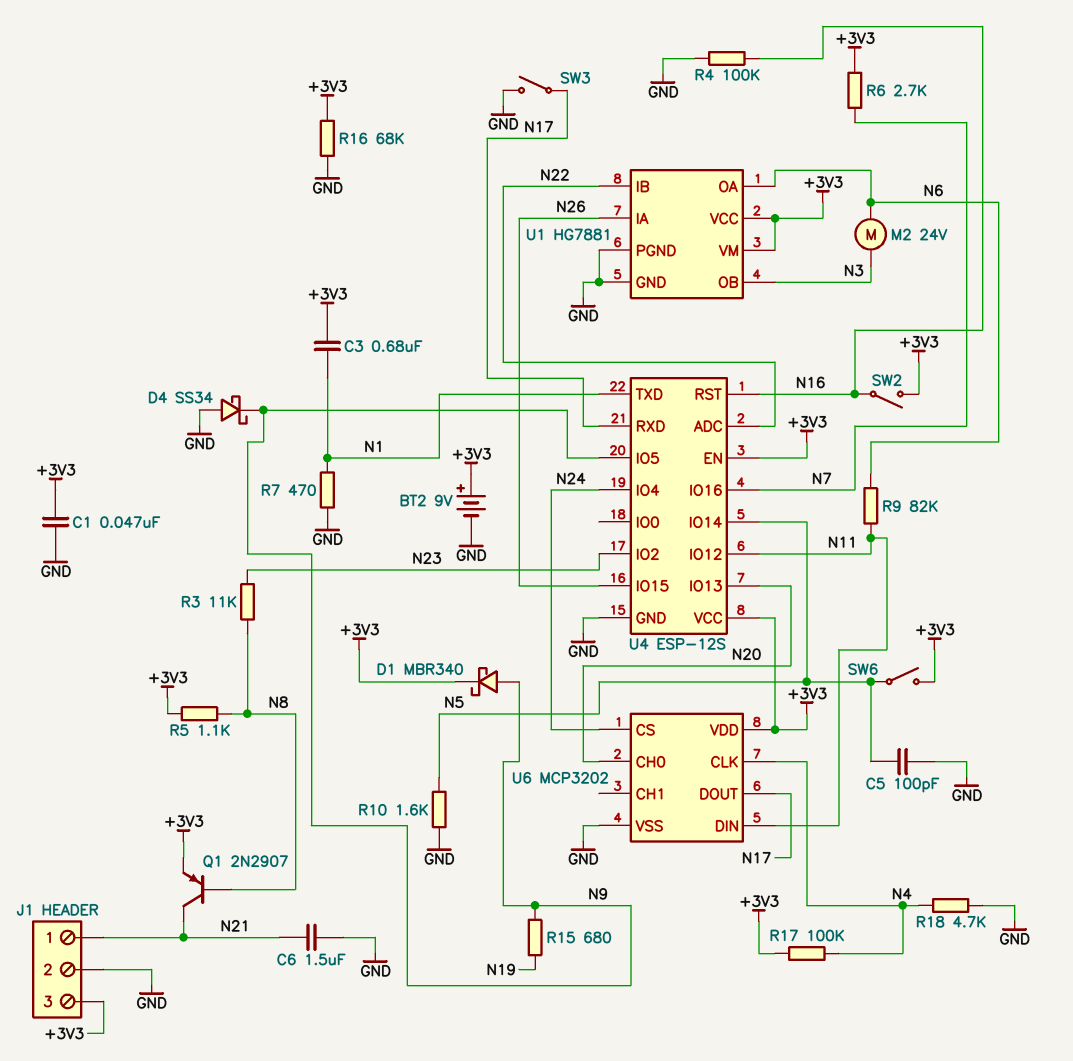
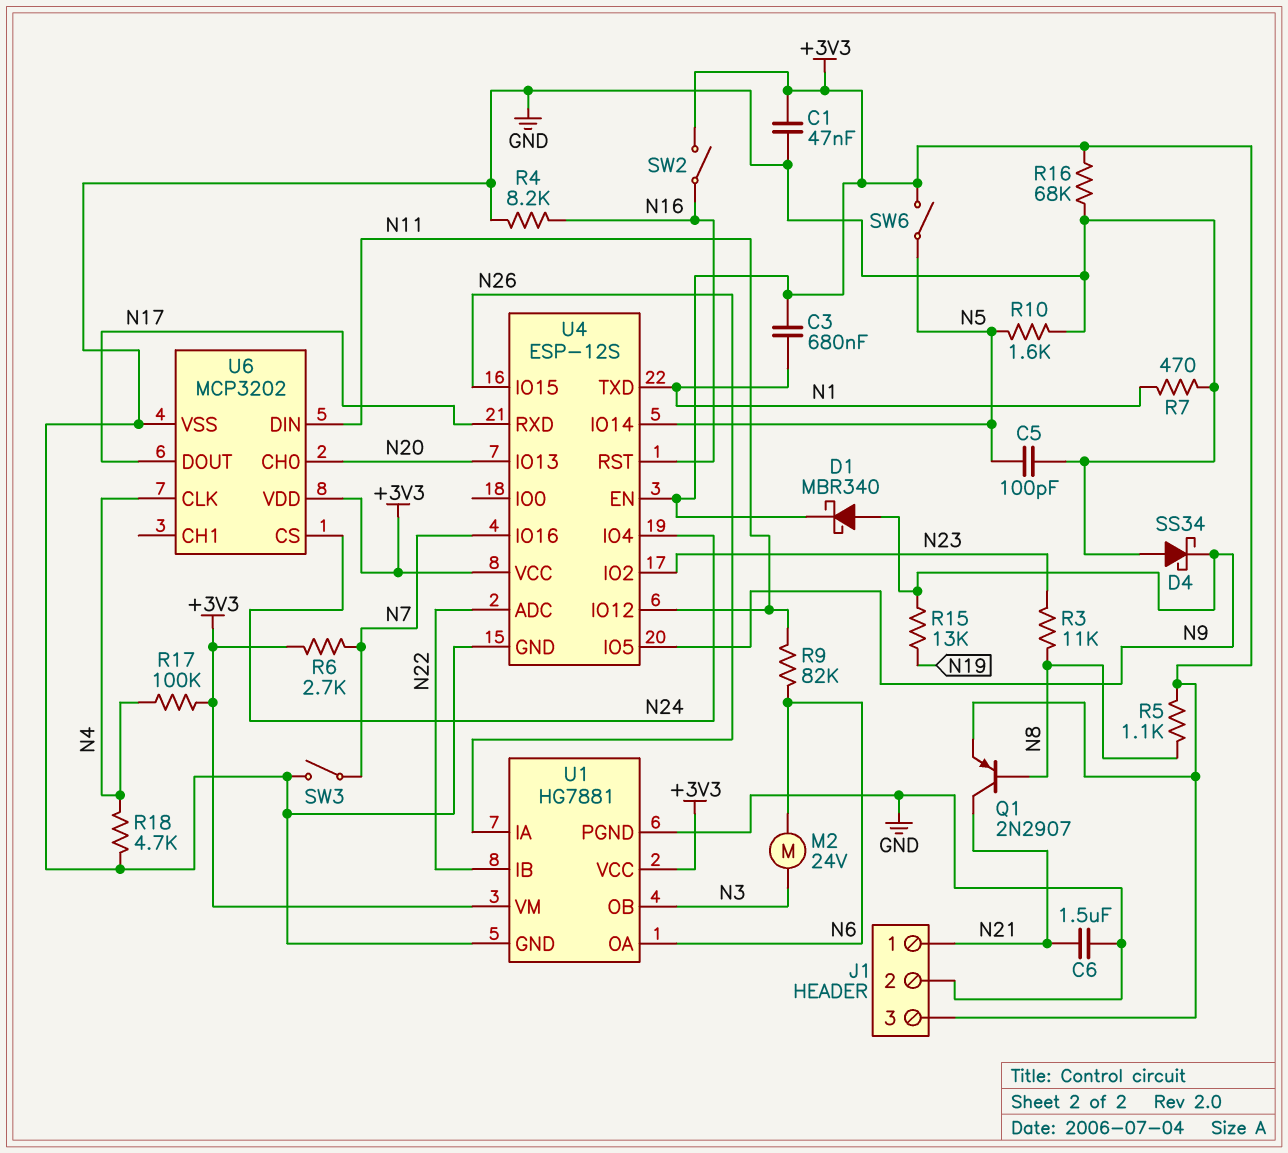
BT2: 9V (plus +3V3, minus GND) -> none
R4: 100k (GND, N16) -> 8.2k (GND, N16)
R15: 680 (N9, N19) -> 13k (N9, N19)
SW3: switch (GND, N17) -> switch (GND, N7)

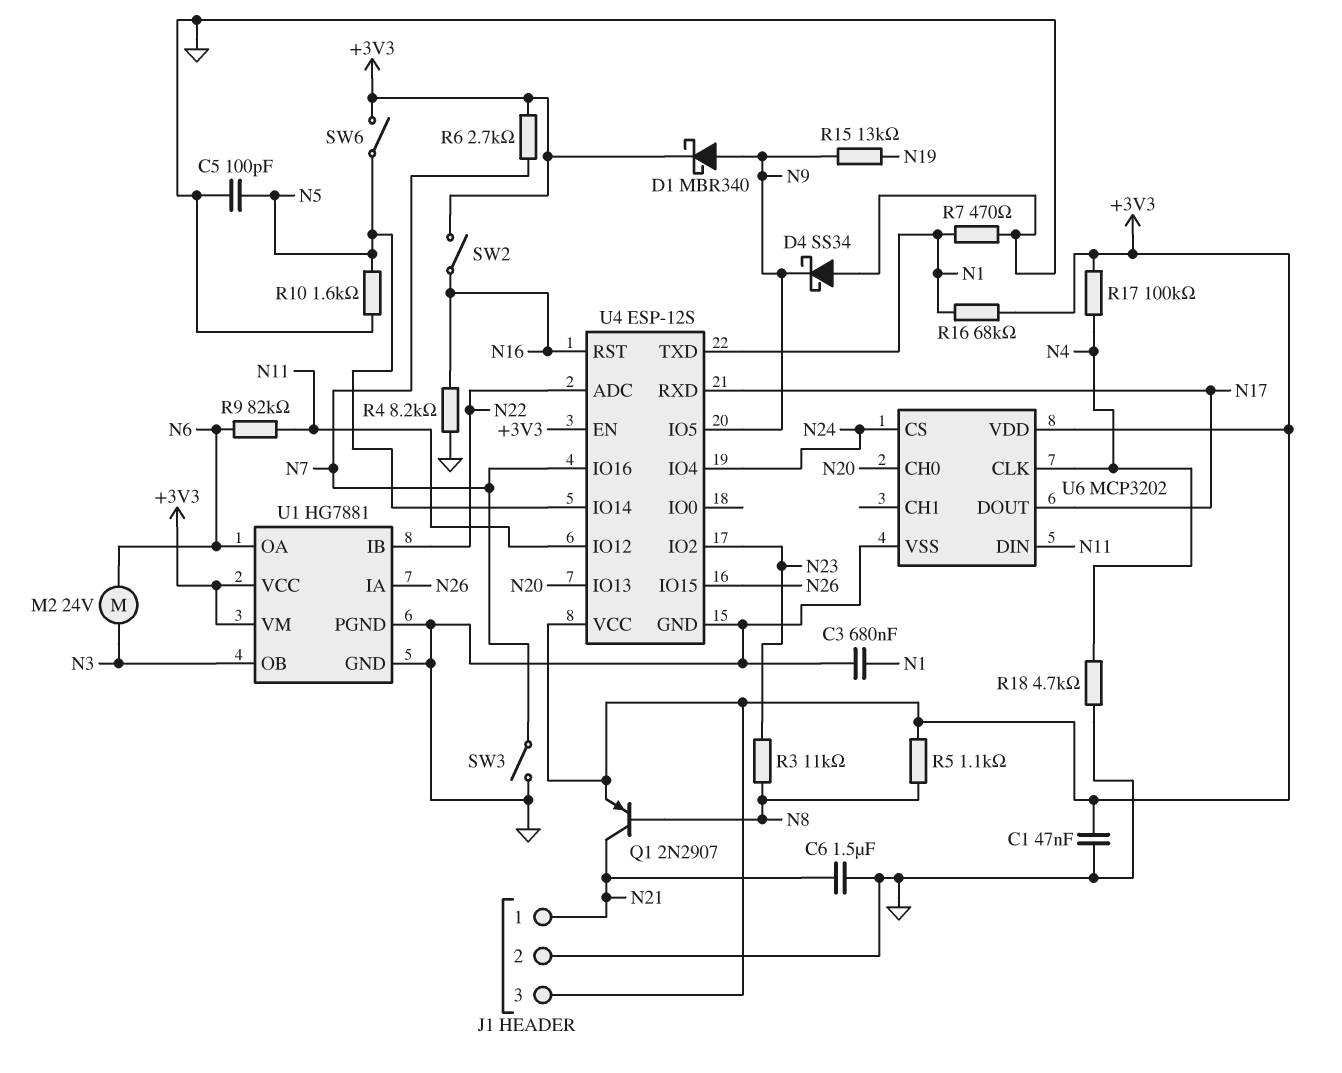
C3: 680nF (+3V3, N1) -> 680nF (GND, N1)
R16: 68k (+3V3, GND) -> 68k (+3V3, N1)

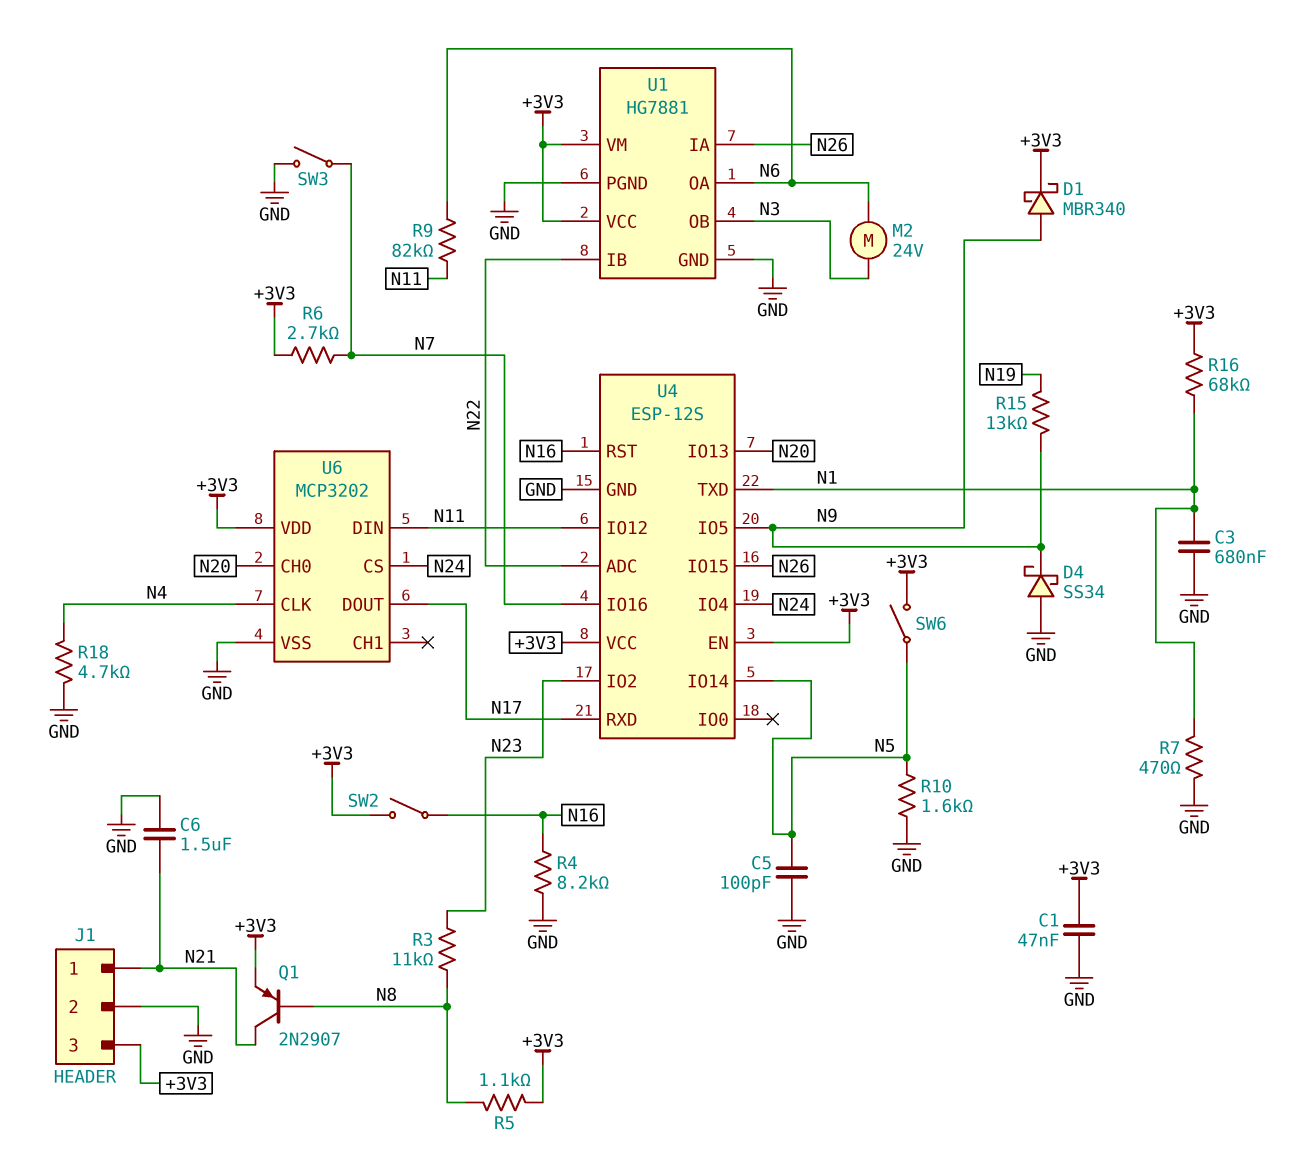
R17: 100k (+3V3, N4) -> none

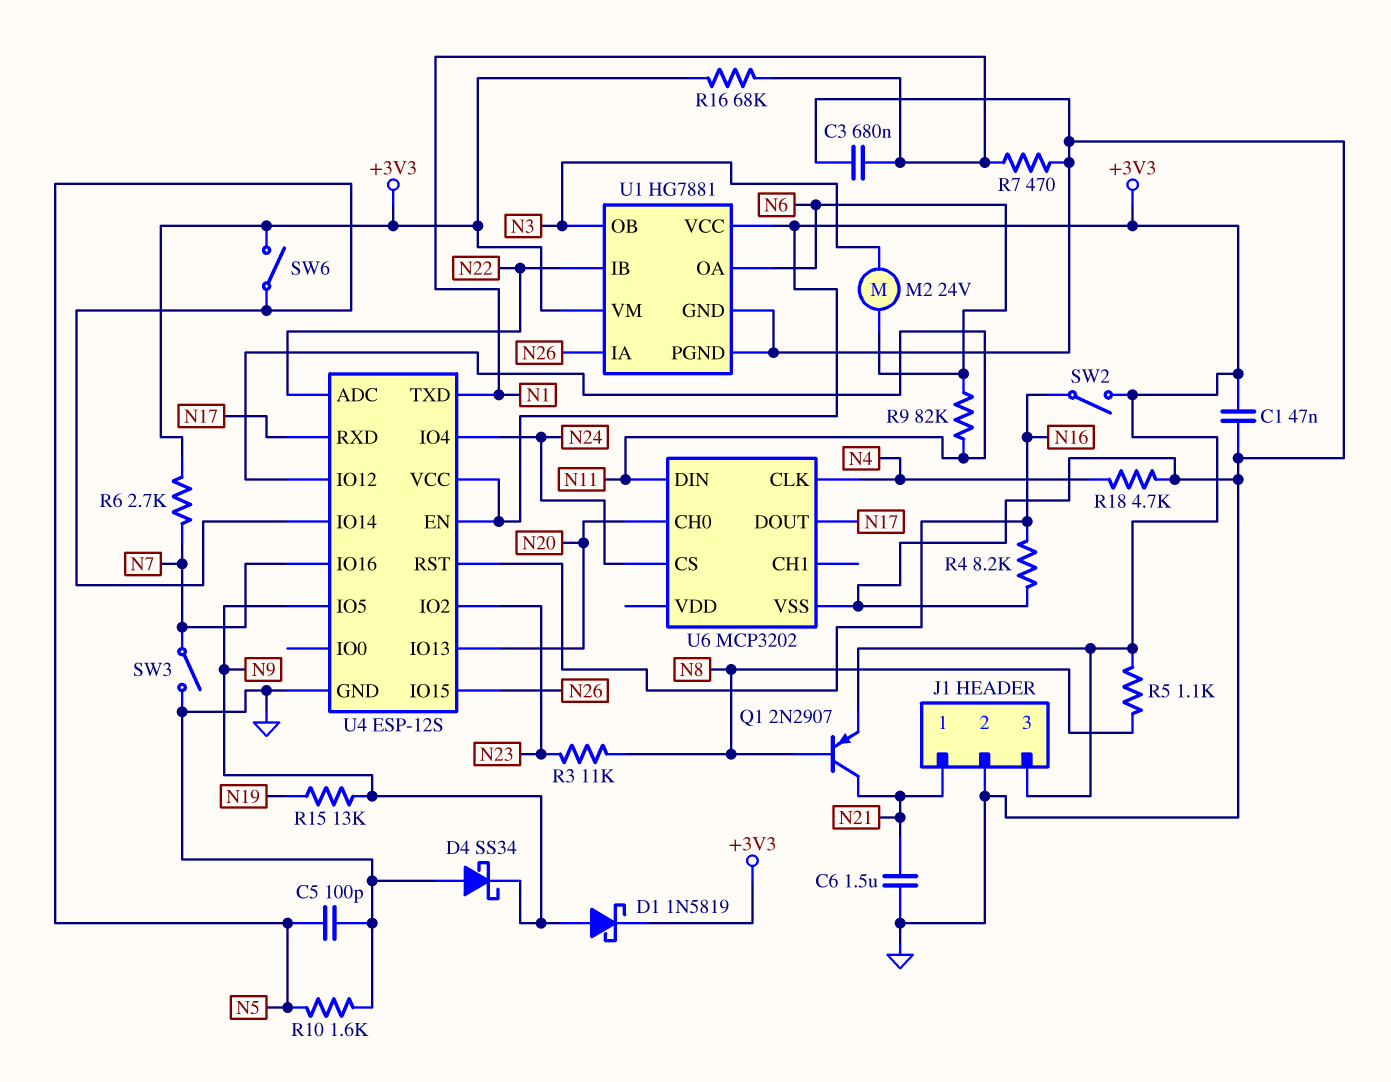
D1: schottky MBR340 (A N9, K +3V3) -> schottky 1N5819 (A N9, K +3V3)
U6 pin VDD: +3V3 -> none

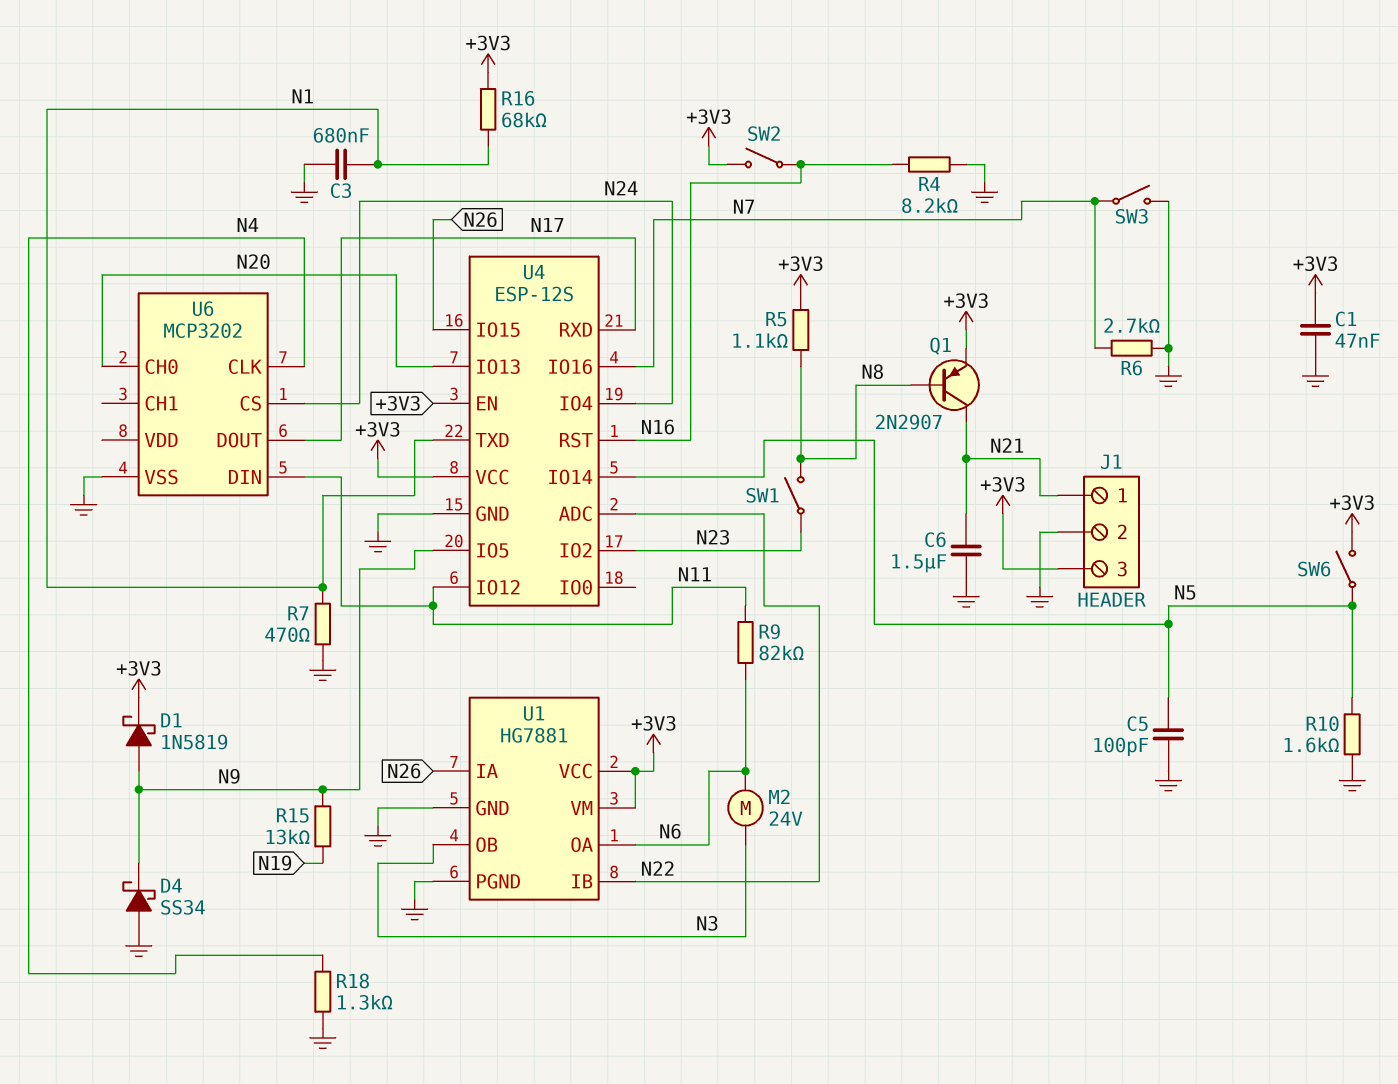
R3: 11k (N8, N23) -> none
R6: 2.7k (+3V3, N7) -> 2.7k (GND, N7)
R18: 4.7k (GND, N4) -> 1.3k (GND, N4)
SW1: none -> switch (N8, N23)

